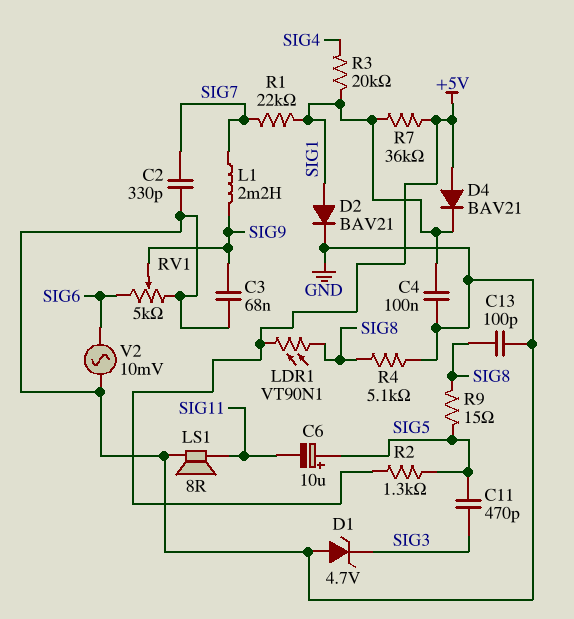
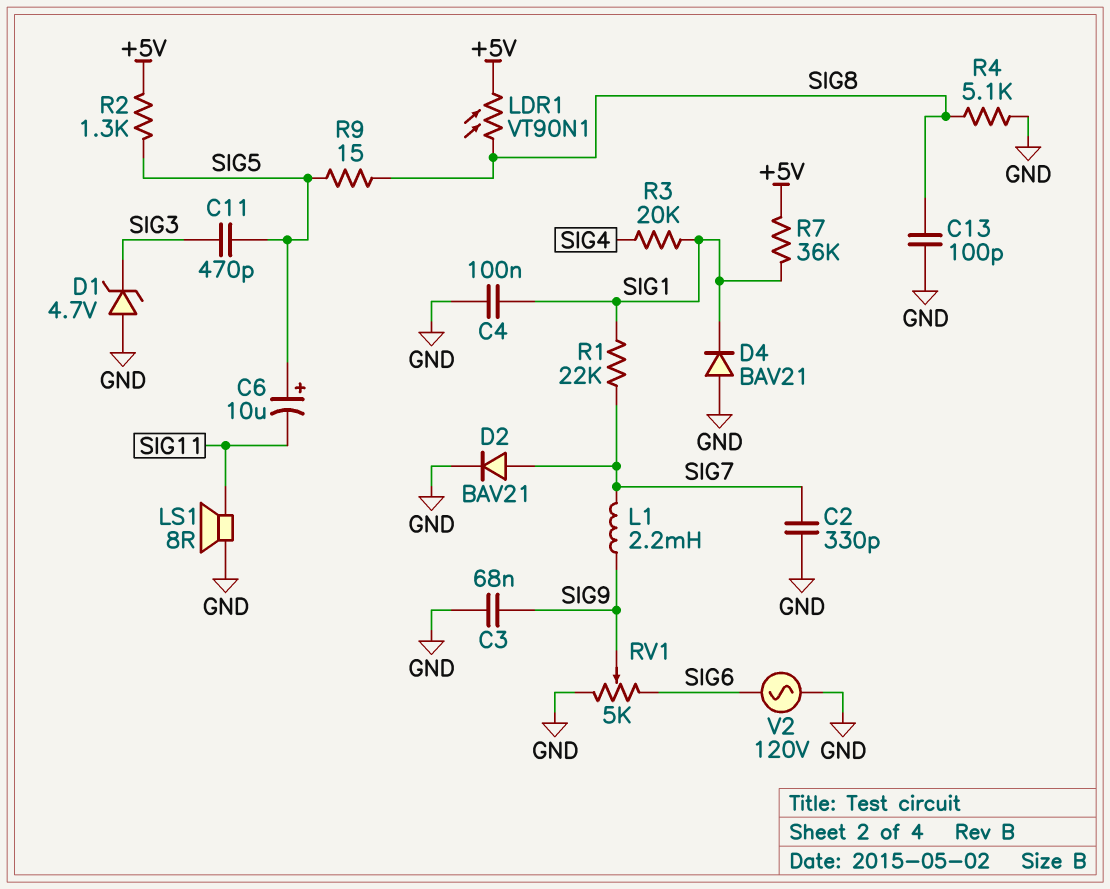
D2: diode BAV21 (A SIG1, K GND) -> diode BAV21 (A SIG7, K GND)
D4: diode BAV21 (A +5V, K SIG1) -> diode BAV21 (A GND, K SIG1)
V2: AC 10mV (GND, SIG6) -> AC 120V (GND, SIG6)

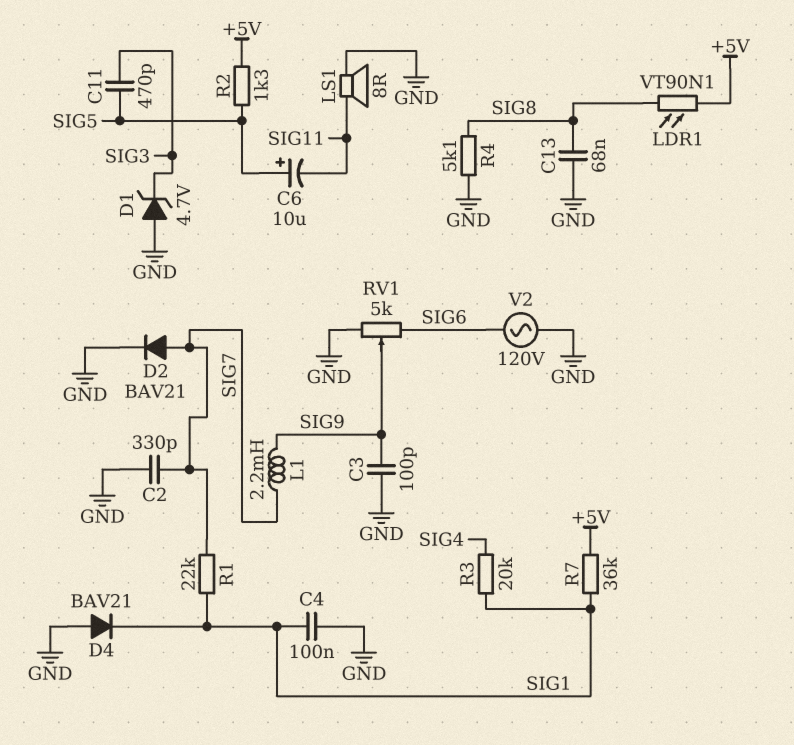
C3: 68nF (GND, SIG9) -> 100pF (GND, SIG9)
C13: 100pF (GND, SIG8) -> 68nF (GND, SIG8)
R9: 15 (SIG5, SIG8) -> none

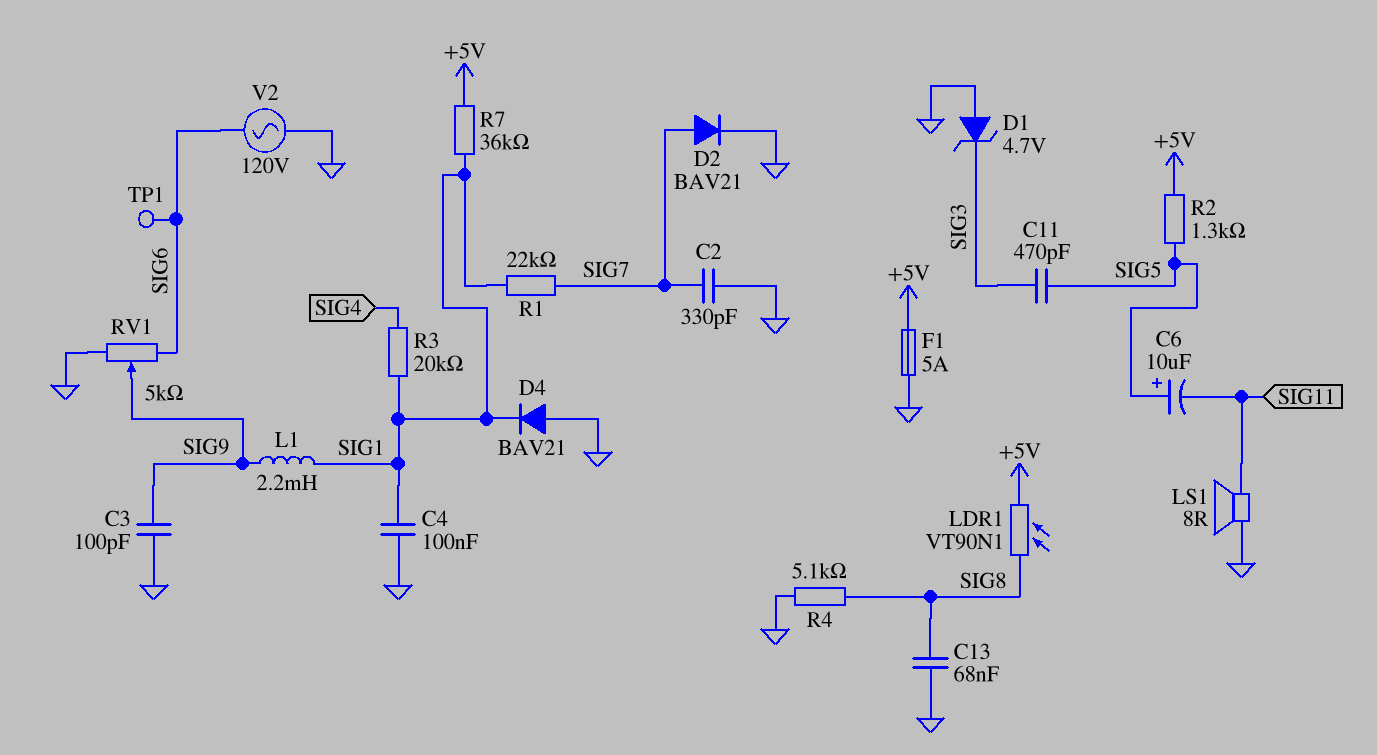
F1: none -> 5A (+5V, GND)
L1: 2.2mH (SIG7, SIG9) -> 2.2mH (SIG1, SIG9)
TP1: none -> test point (SIG6)

